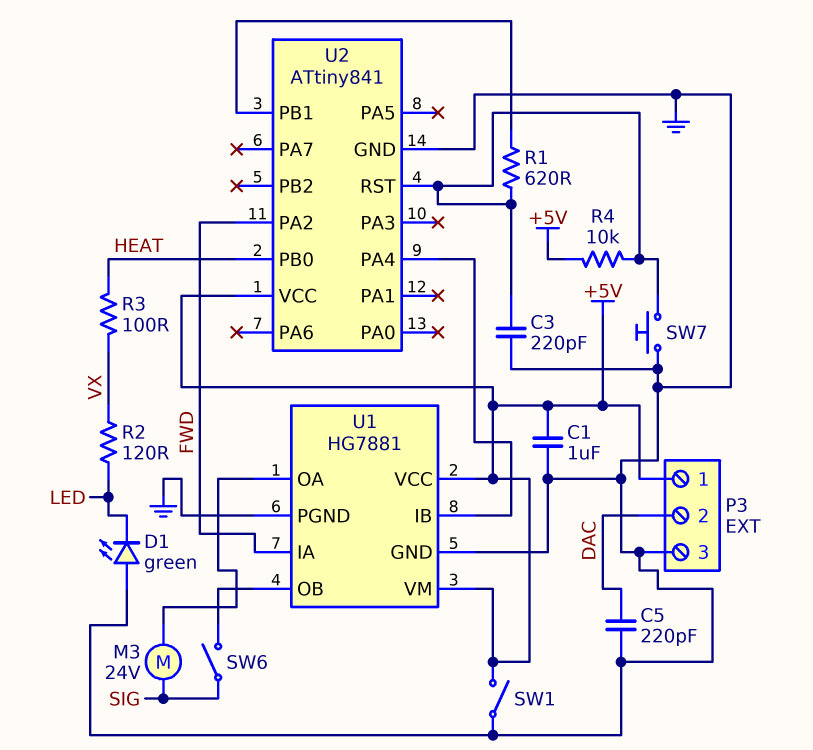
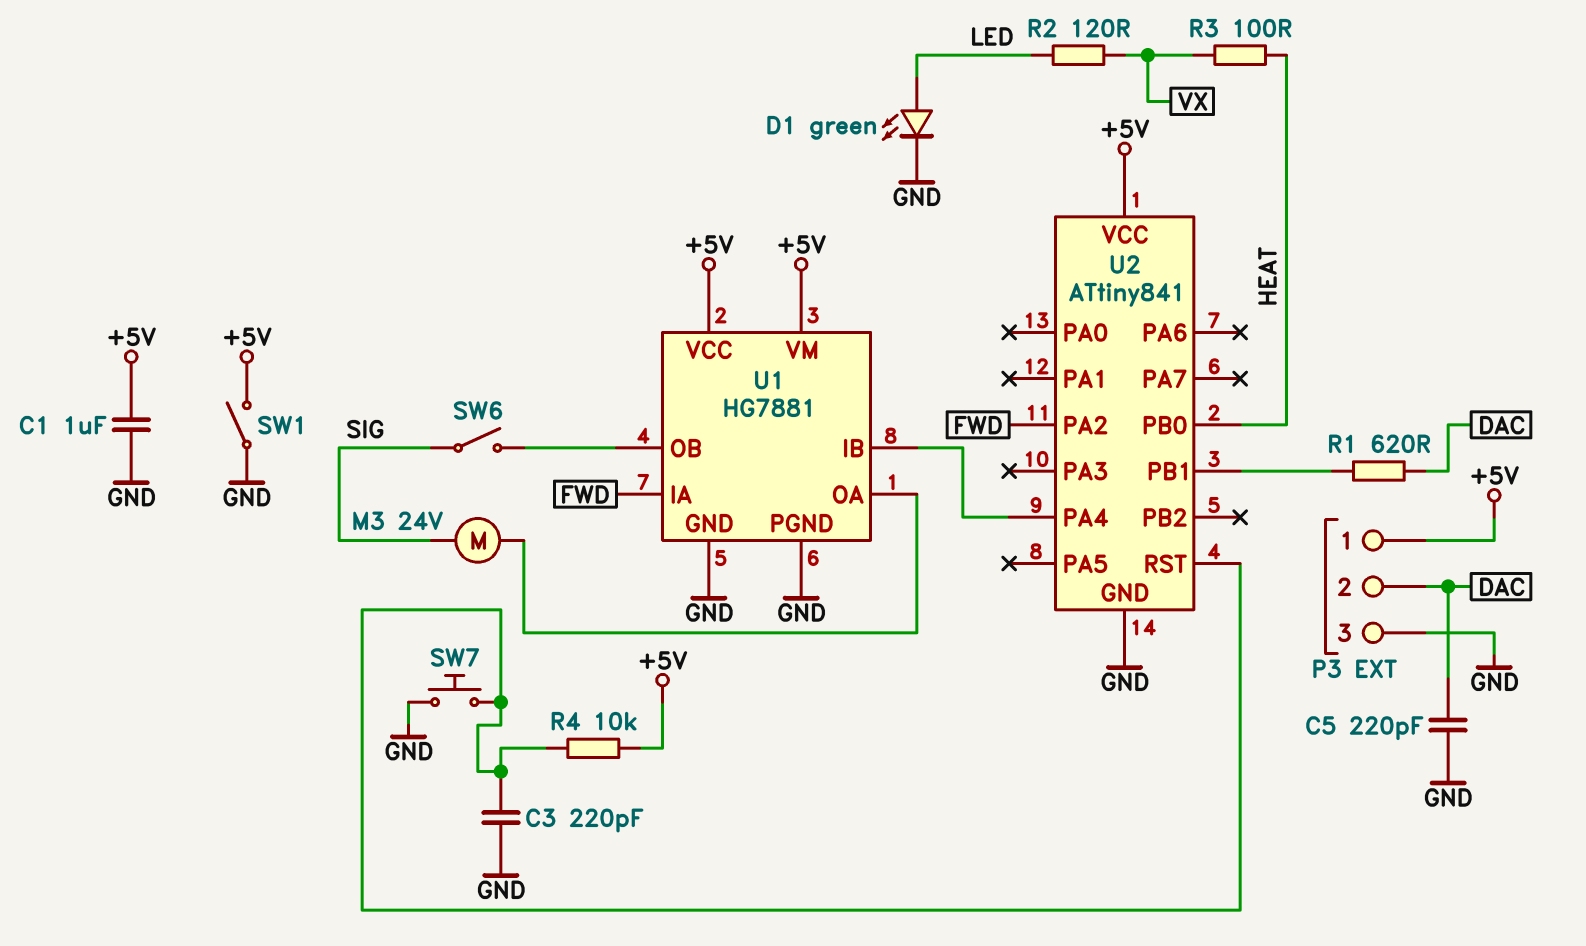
D1: LED green (A GND, K LED) -> LED green (A LED, K GND)
R1: 620 (U2/PB1, U2/RST) -> 620 (DAC, U2/PB1)

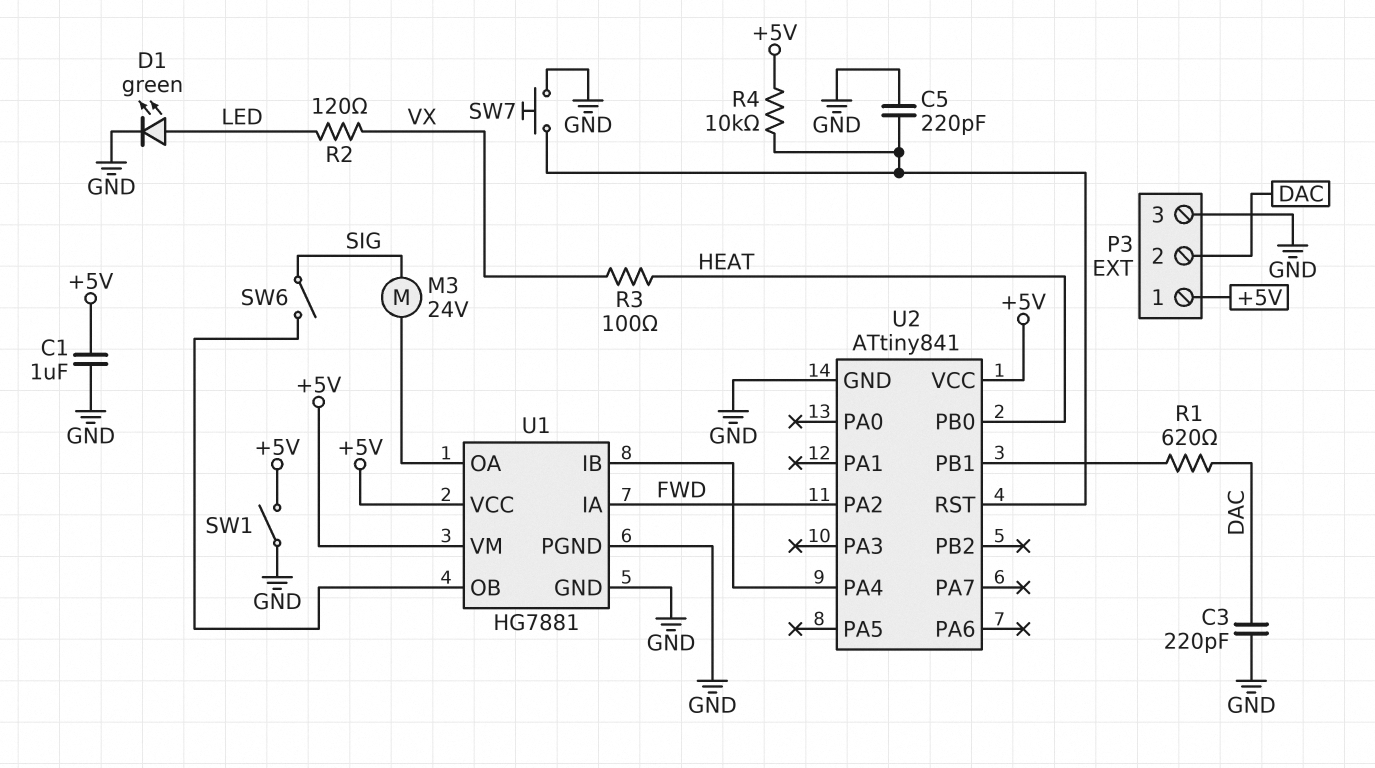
C3: 220pF (GND, U2/RST) -> 220pF (DAC, GND)
C5: 220pF (DAC, GND) -> 220pF (GND, U2/RST)

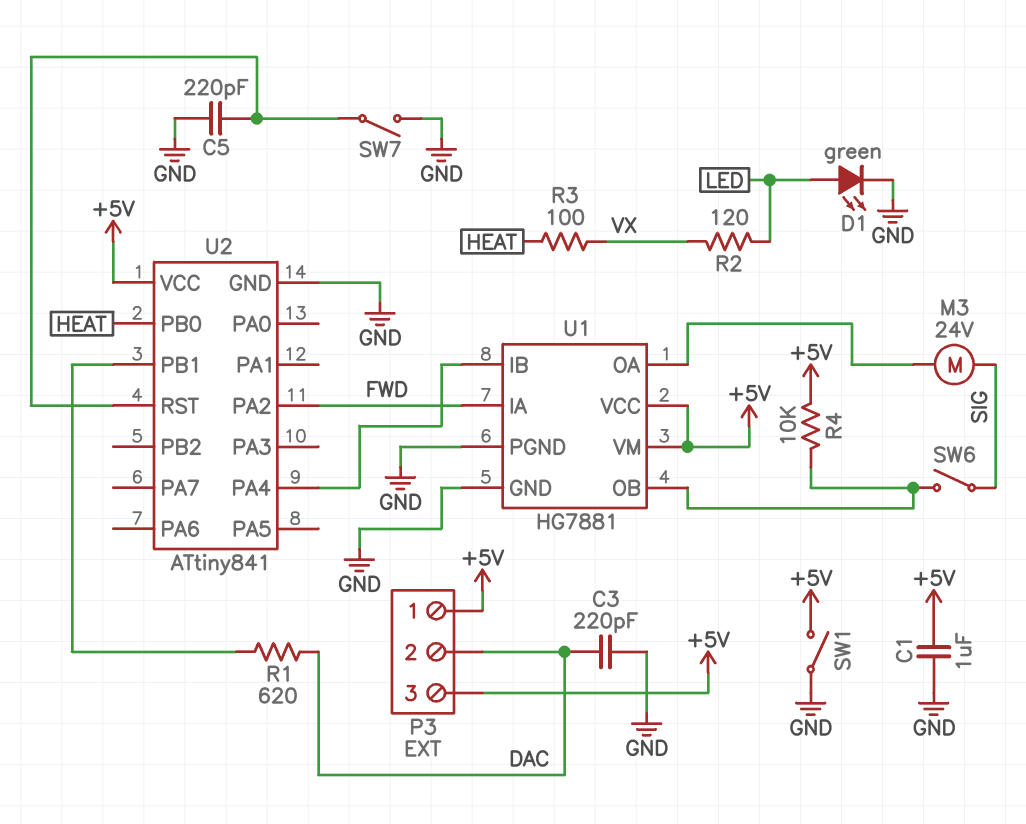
P3 pin 3: GND -> +5V
R4: 10k (+5V, U2/RST) -> 10k (+5V, U1/OB)
SW7: button (GND, U2/RST) -> switch (GND, U2/RST)

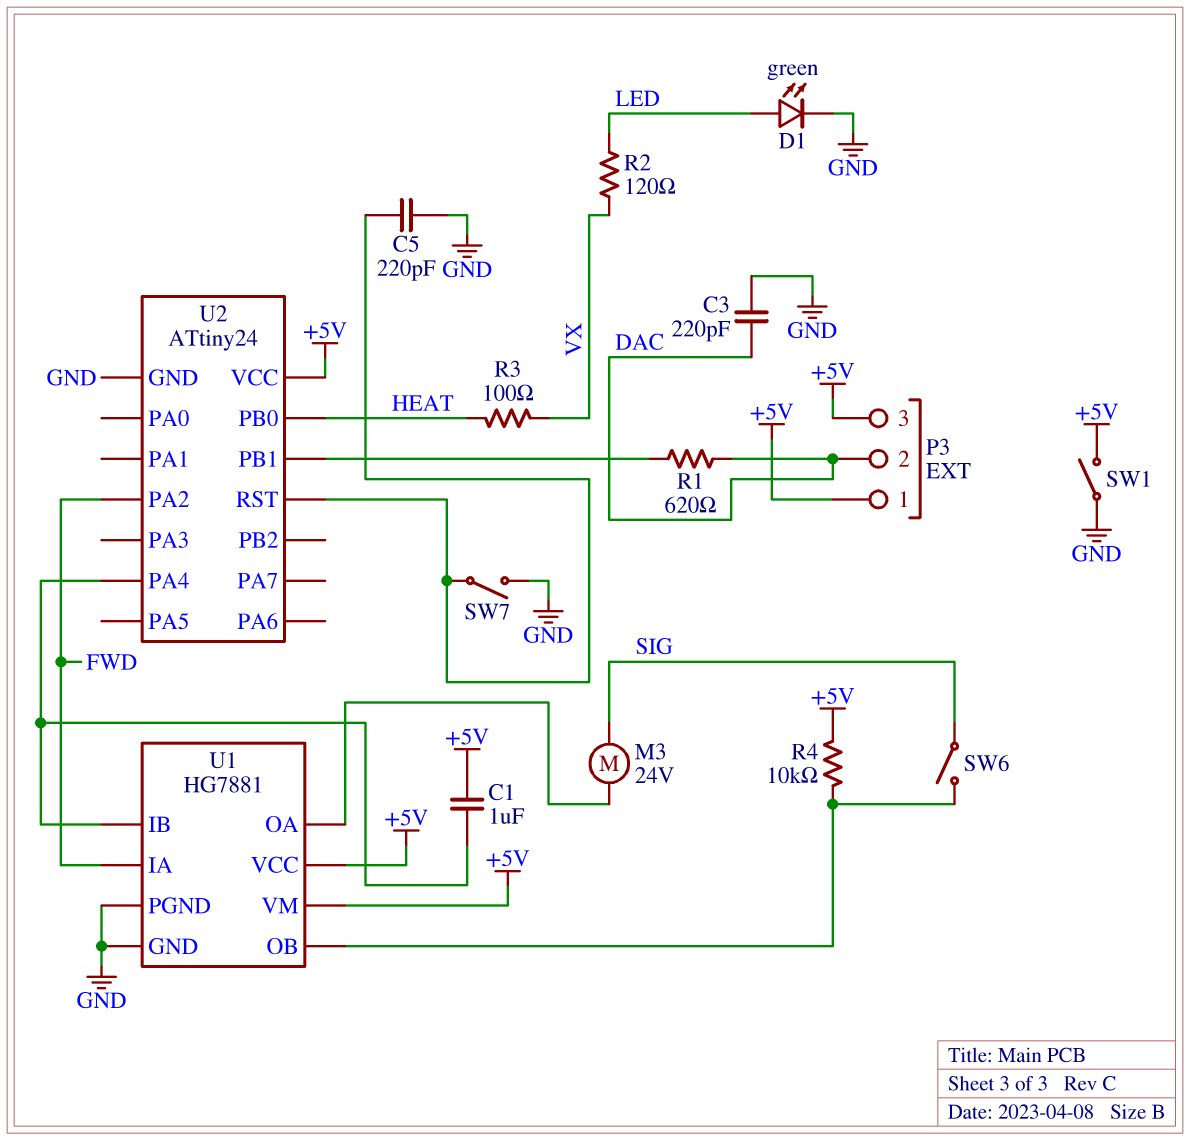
C1: 1uF (+5V, GND) -> 1uF (+5V, U1/IB)
U2: ATtiny841 -> ATtiny24

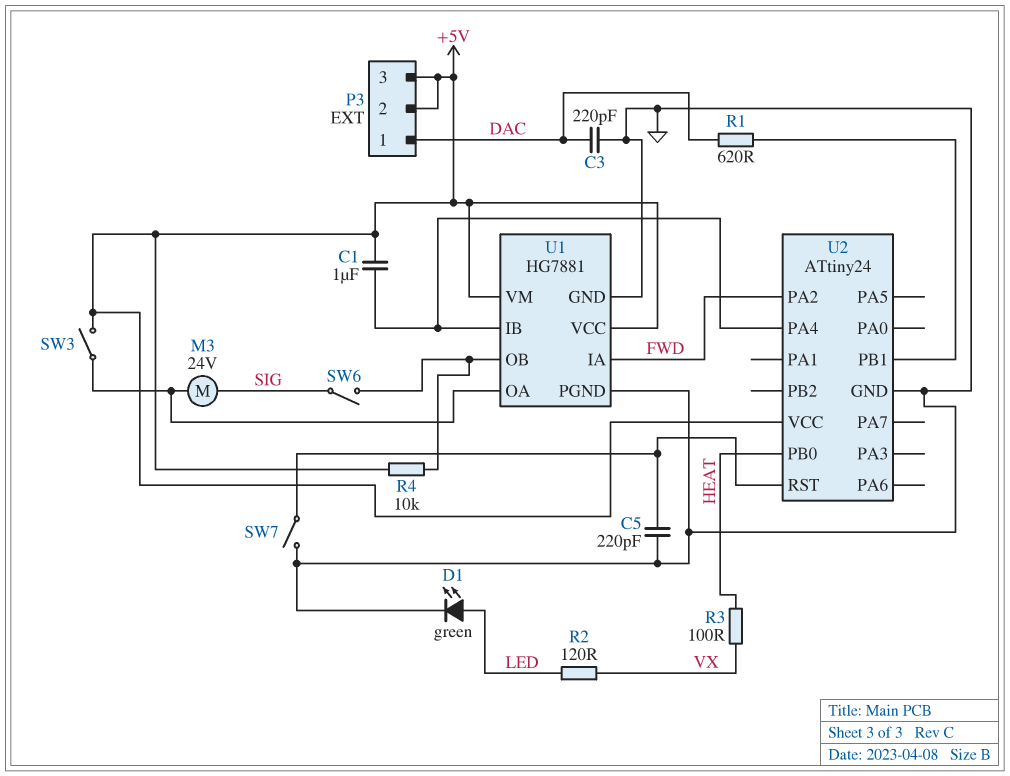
P3 pin 1: +5V -> DAC
P3 pin 2: DAC -> +5V
SW1: switch (+5V, GND) -> none
SW3: none -> switch (+5V, U1/OA)

